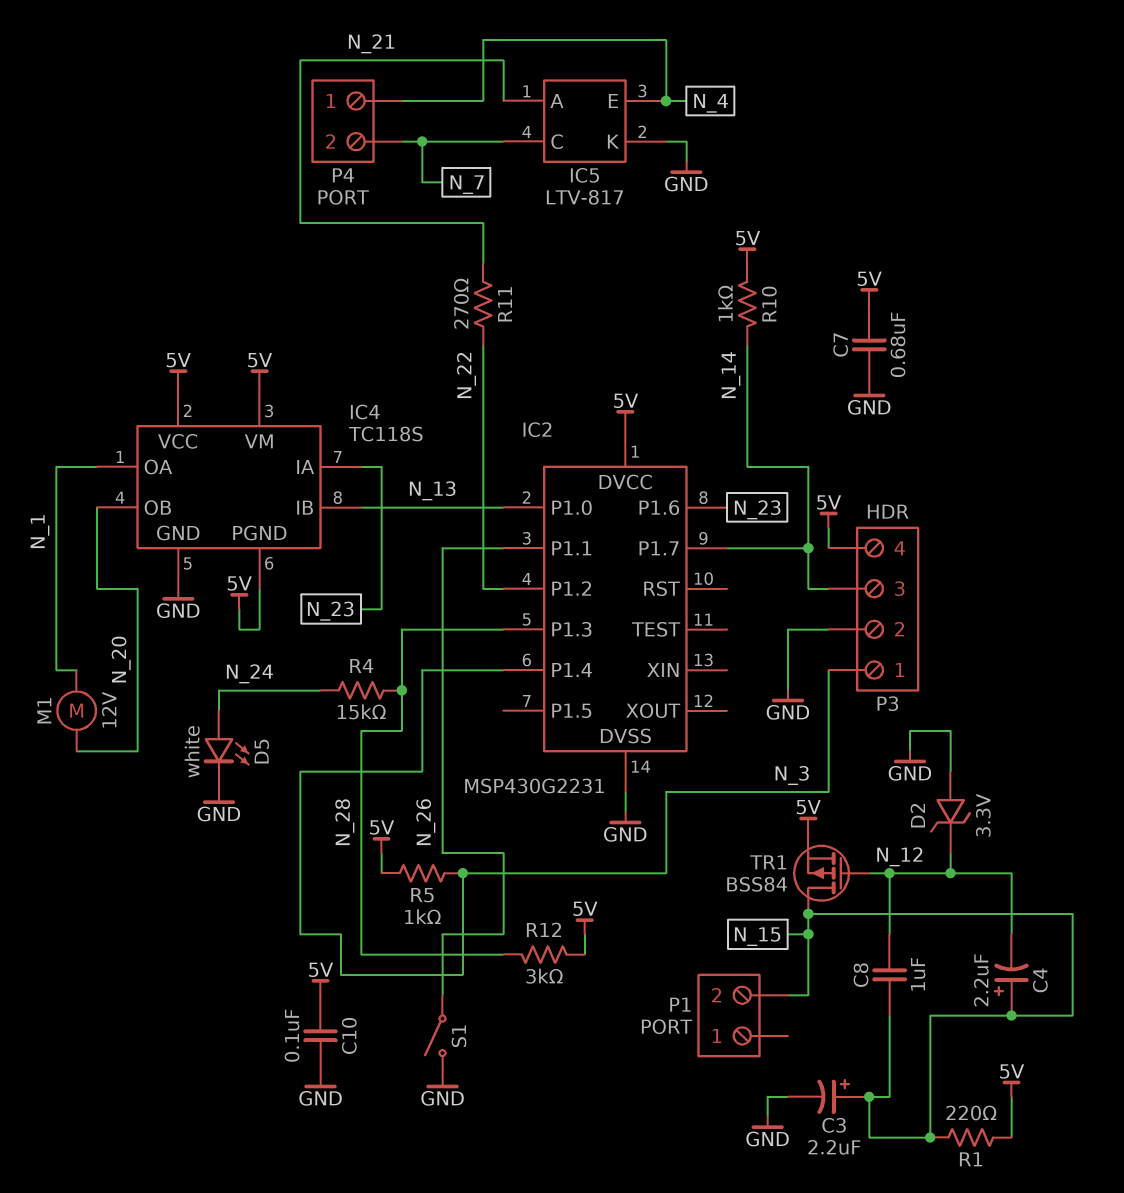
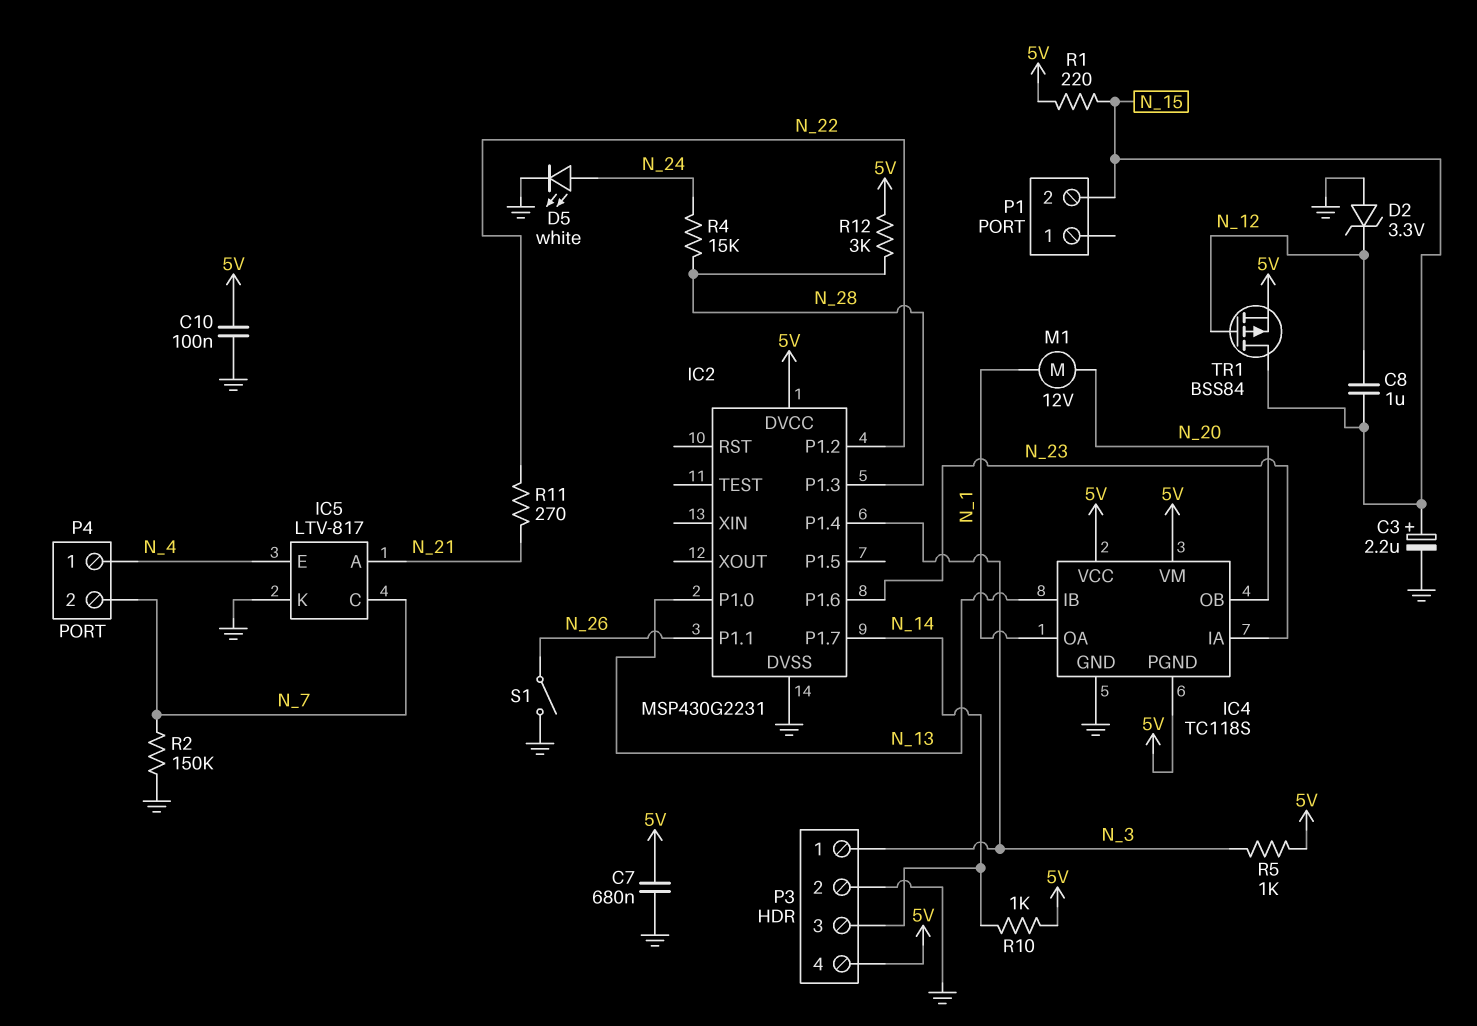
C4: 2.2uF (plus N_15, minus N_12) -> none
R2: none -> 150k (GND, N_7)

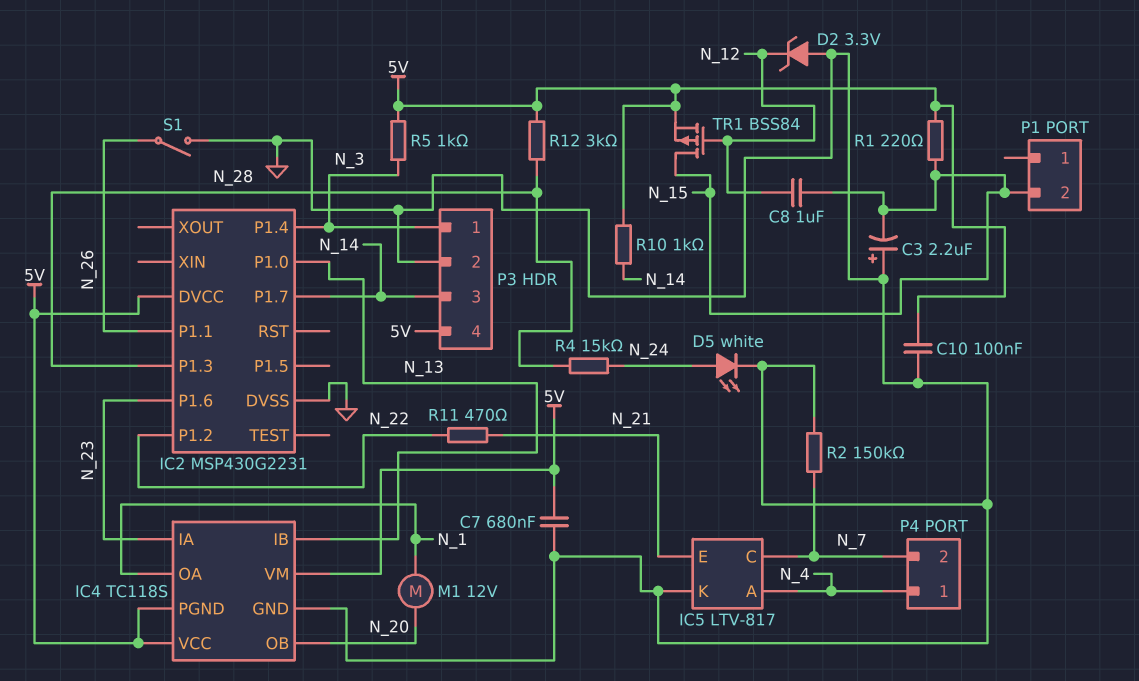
C3: 2.2uF (plus N_15, minus GND) -> 2.2uF (plus GND, minus N_15)
IC5 pin A: N_21 -> N_4
IC5 pin E: N_4 -> N_21
R11: 270 (N_21, N_22) -> 470 (N_21, N_22)

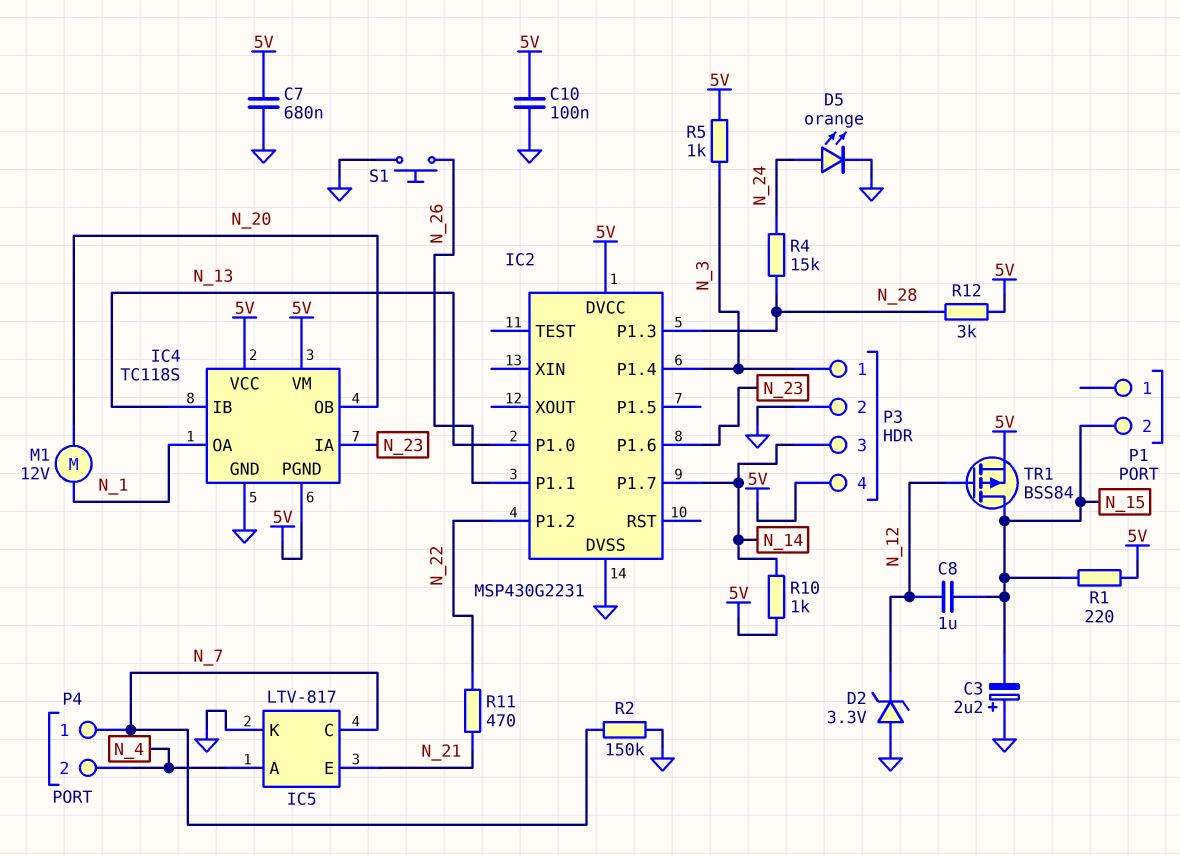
D5: LED white (A N_24, K GND) -> LED orange (A N_24, K GND)
P4 pin 1: N_4 -> N_7
P4 pin 2: N_7 -> N_4
S1: switch (GND, N_26) -> button (GND, N_26)

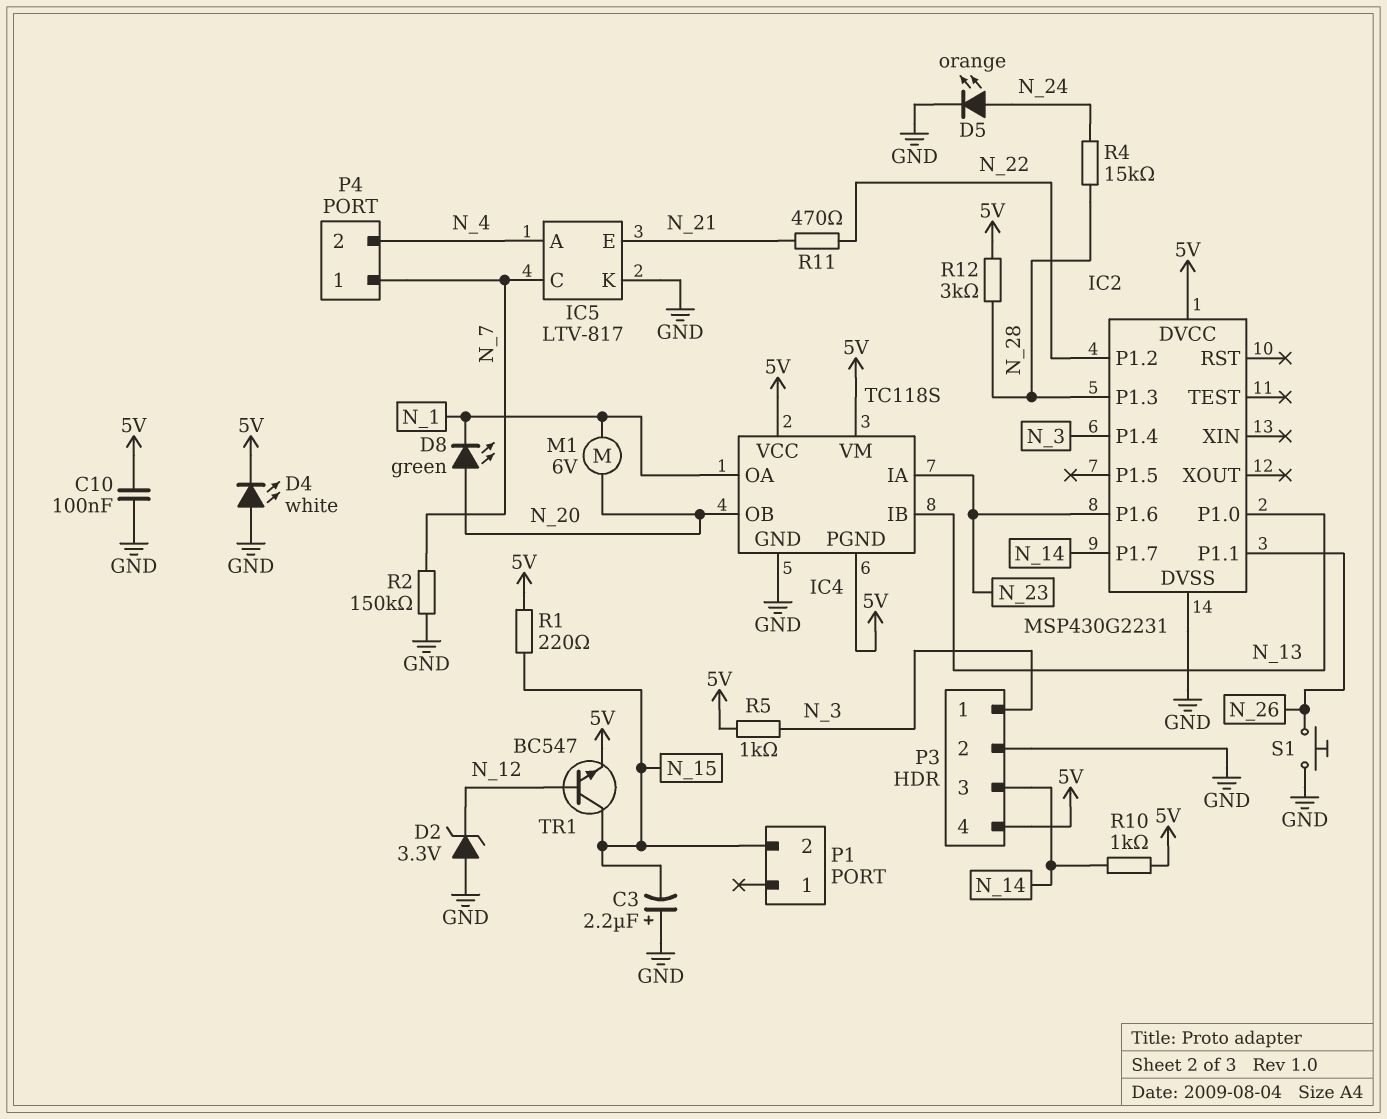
C7: 680nF (5V, GND) -> none
C8: 1uF (N_12, N_15) -> none
D4: none -> LED white (A GND, K 5V)
D8: none -> LED green (A N_20, K N_1)
M1: motor 12V (N_1, N_20) -> motor 6V (N_1, N_20)
TR1: PMOS BSS84 (G N_12, D N_15, S 5V) -> NPN BC547 (B N_12, C N_15, E 5V)

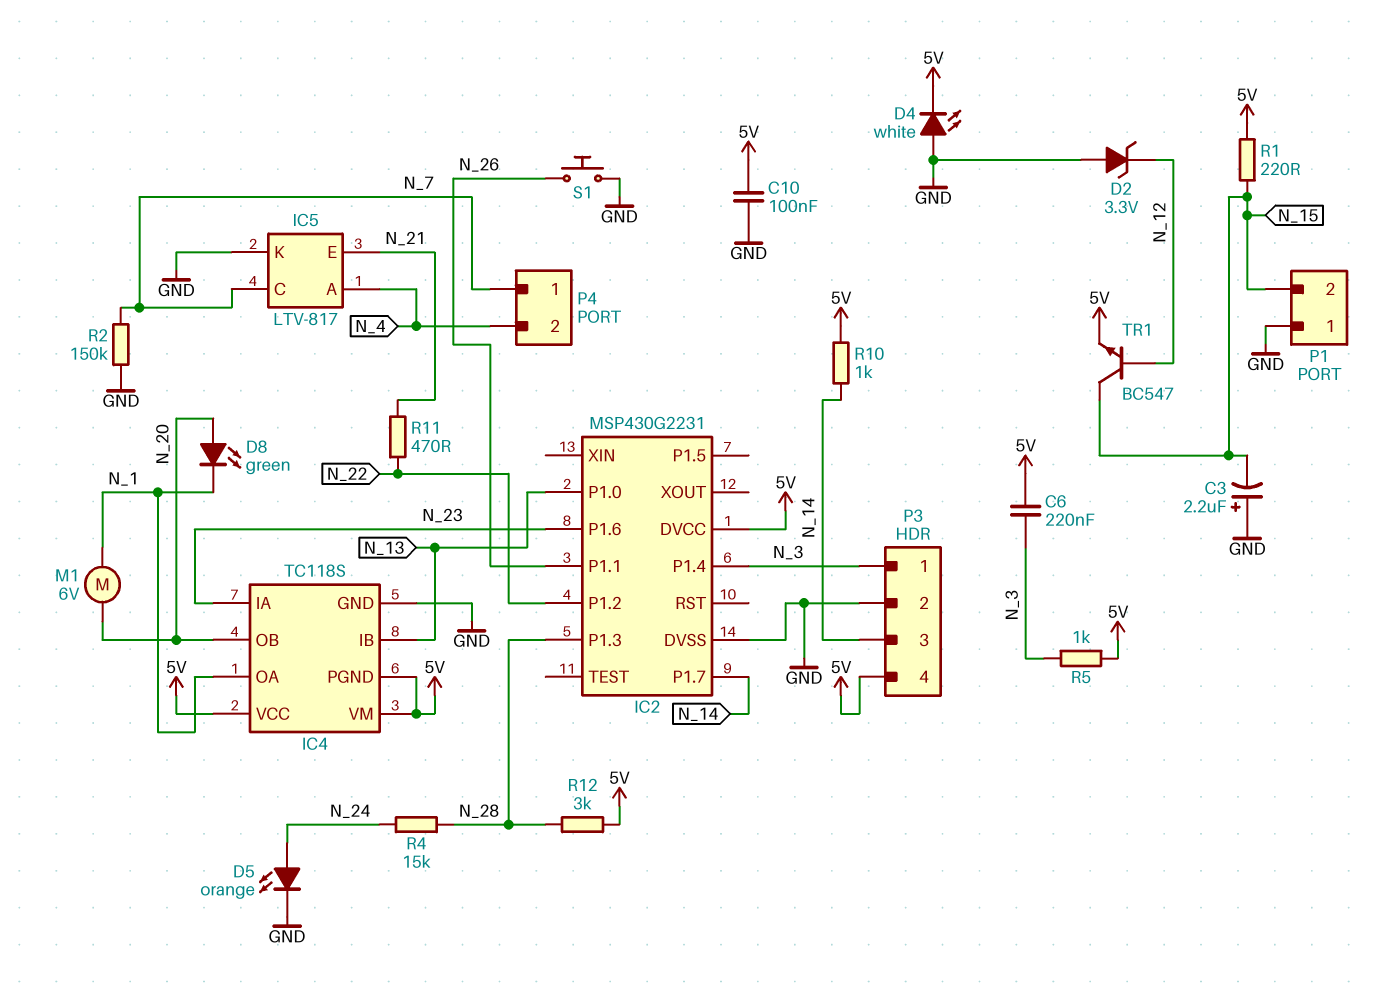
C6: none -> 220nF (5V, N_3)
P1 pin 1: none -> GND

